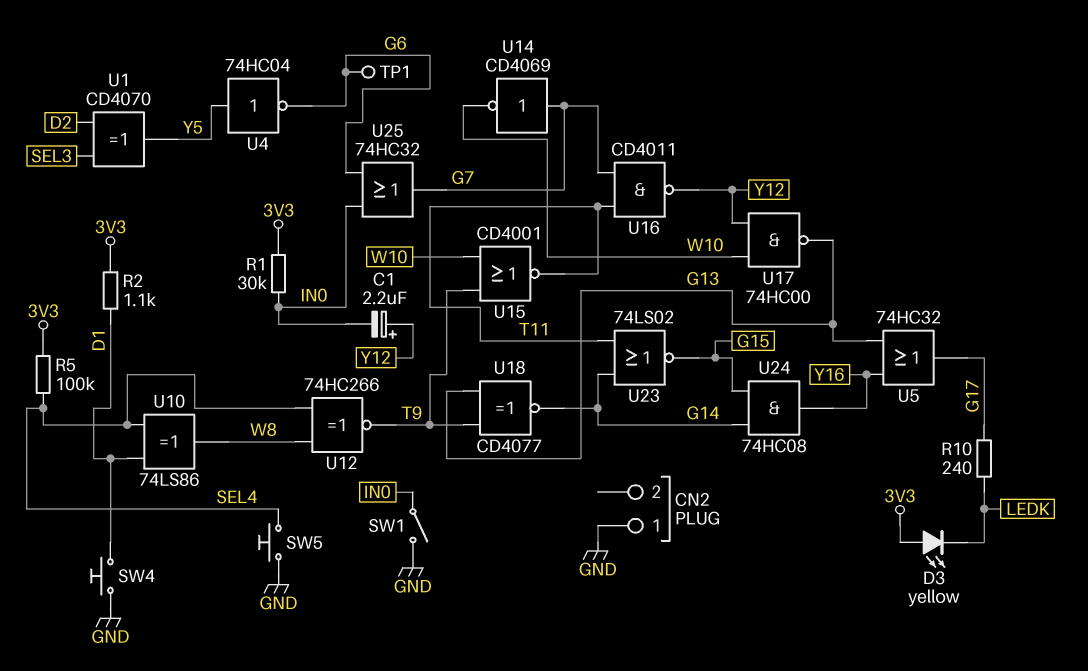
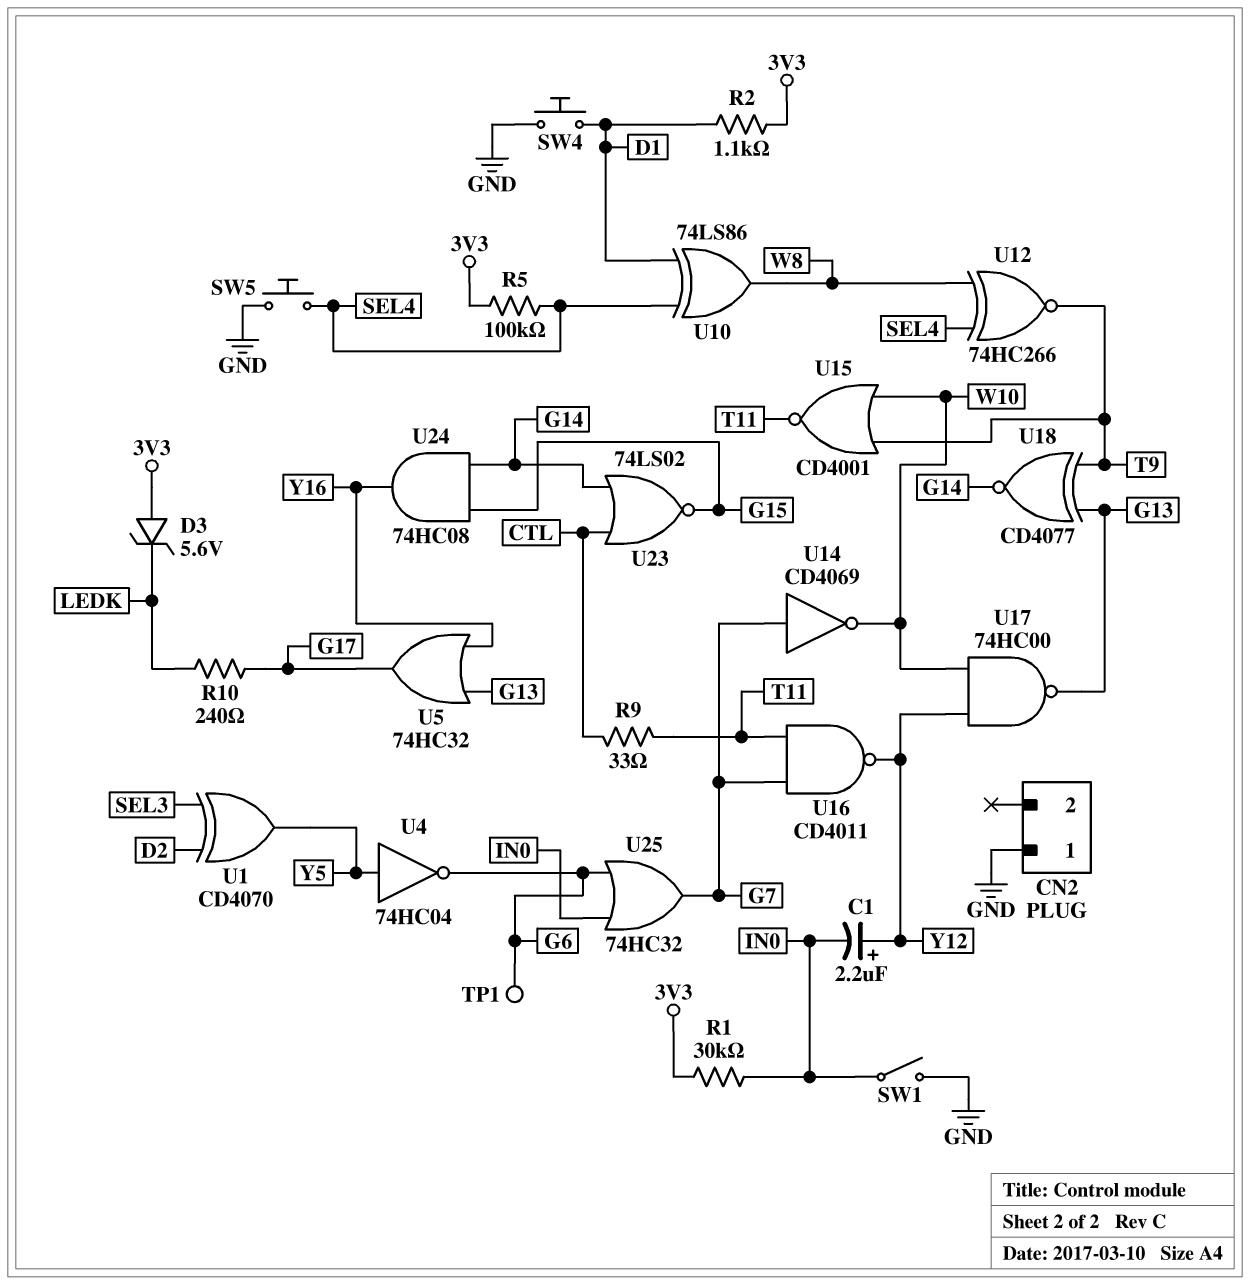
D3: LED yellow (A 3V3, K LEDK) -> zener 5.6V (A 3V3, K LEDK)
R9: none -> 33 (CTL, T11)
U23: NOR 74LS02 (in G14, in T11, out G15) -> NOR 74LS02 (in CTL, in G14, out G15)

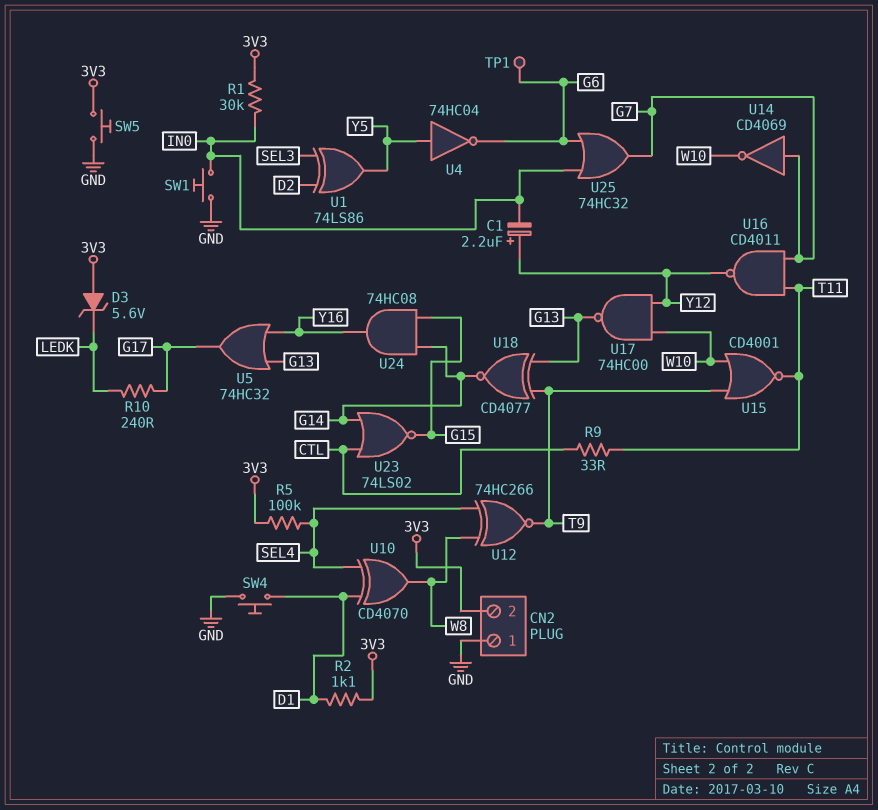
CN2 pin 2: none -> 3V3
SW1: switch (GND, IN0) -> button (GND, IN0)
SW5: button (GND, SEL4) -> button (3V3, GND)
U1: XOR CD4070 (in D2, in SEL3, out Y5) -> XOR 74LS86 (in D2, in SEL3, out Y5)
U10: XOR 74LS86 (in D1, in SEL4, out W8) -> XOR CD4070 (in D1, in SEL4, out W8)

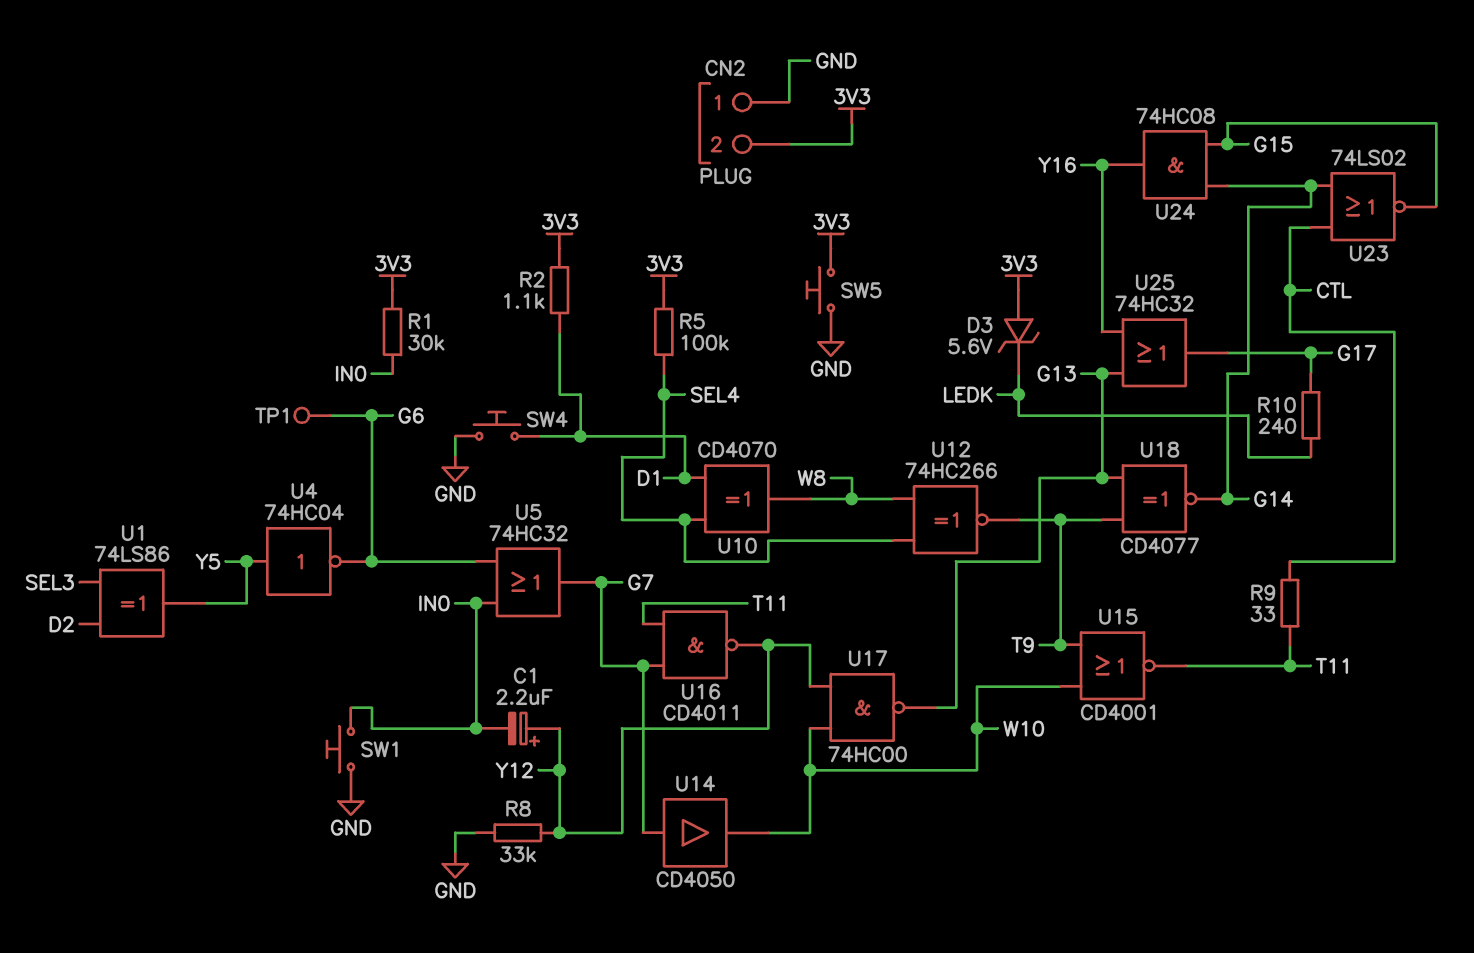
R8: none -> 33k (GND, Y12)
U5: OR 74HC32 (in G13, in Y16, out G17) -> OR 74HC32 (in G6, in IN0, out G7)
U14: NOT CD4069 (in G7, out W10) -> buffer CD4050 (in G7, out W10)
U25: OR 74HC32 (in G6, in IN0, out G7) -> OR 74HC32 (in G13, in Y16, out G17)

